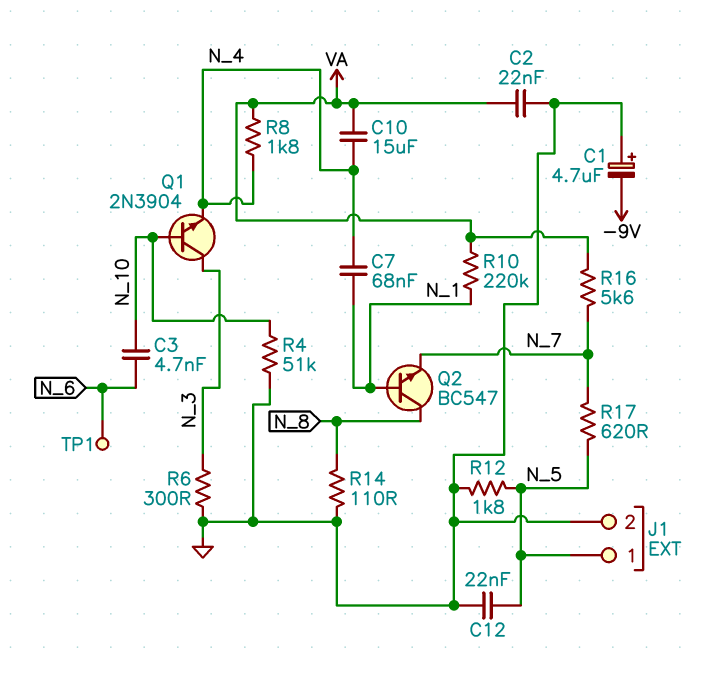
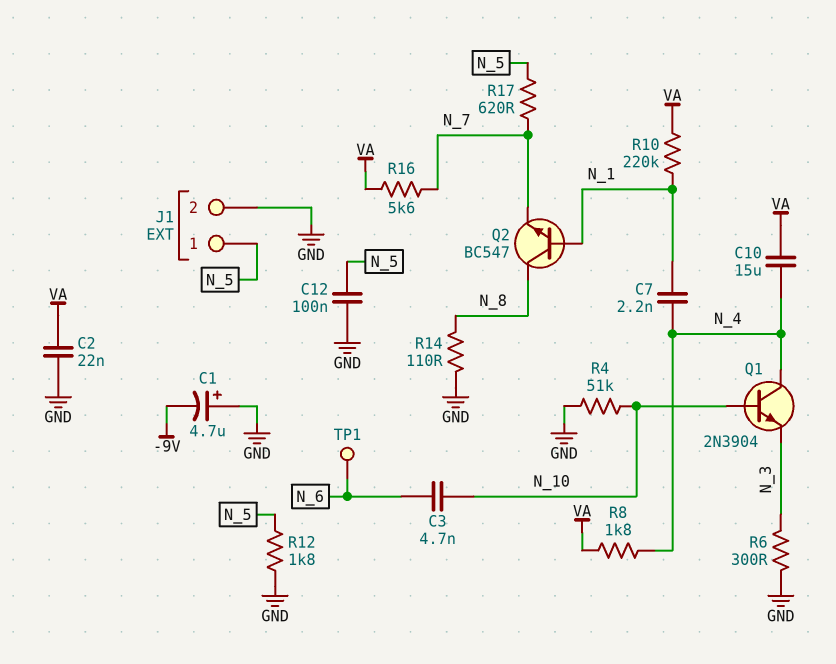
C7: 68nF (N_1, N_4) -> 2.2nF (N_1, N_4)
C12: 22nF (GND, N_5) -> 100nF (GND, N_5)
Q1: NPN 2N3904 (B N_10, C N_3, E N_4) -> NPN 2N3904 (B N_10, C N_4, E N_3)

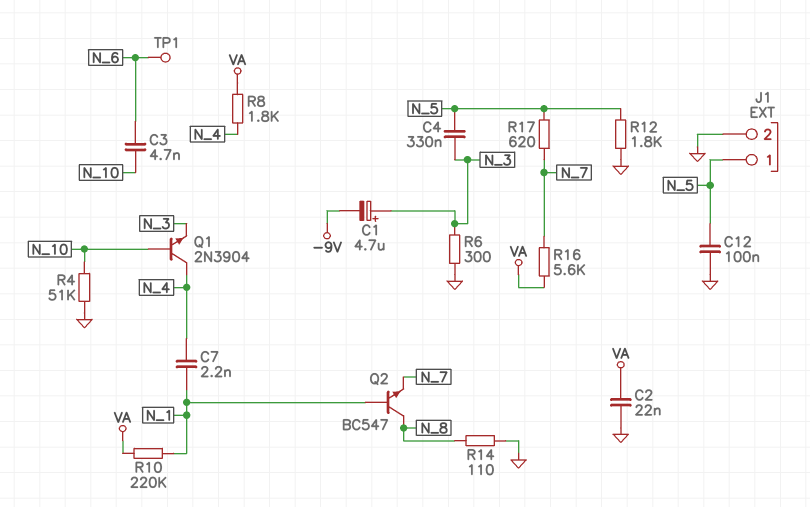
C1: 4.7uF (plus GND, minus -9V) -> 4.7uF (plus N_3, minus -9V)
C4: none -> 330nF (N_3, N_5)
C10: 15uF (N_4, VA) -> none

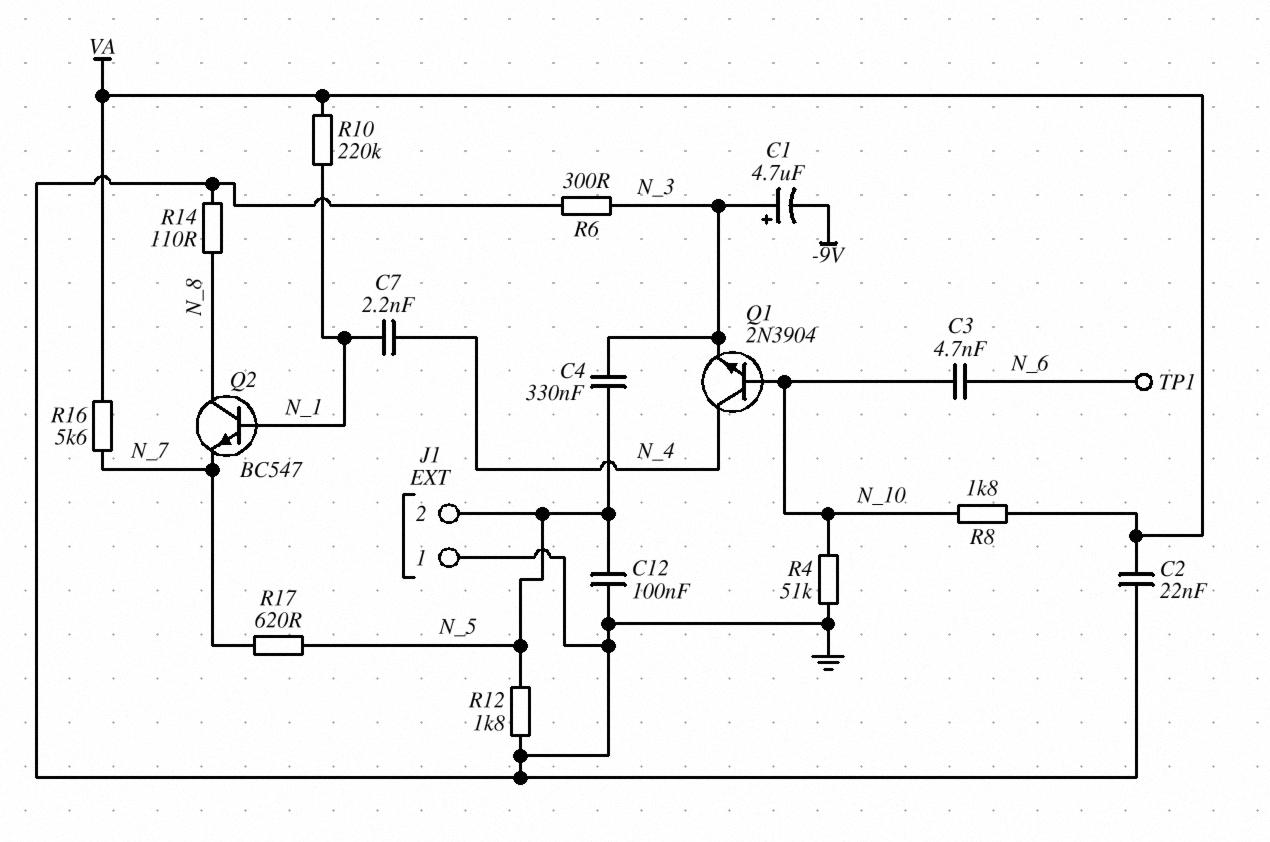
J1 pin 1: N_5 -> GND
J1 pin 2: GND -> N_5
R8: 1.8k (N_4, VA) -> 1.8k (N_10, VA)

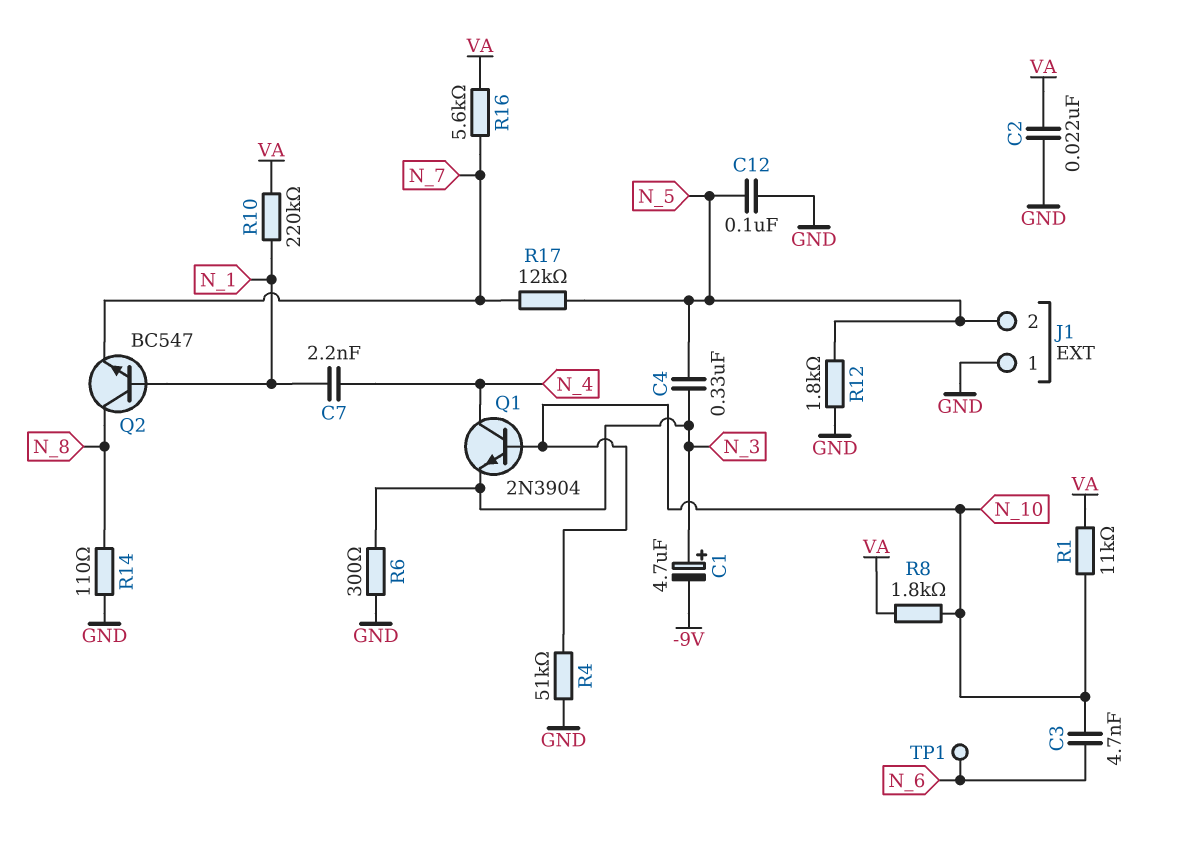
R1: none -> 11k (N_10, VA)
R17: 620 (N_5, N_7) -> 12k (N_5, N_7)

